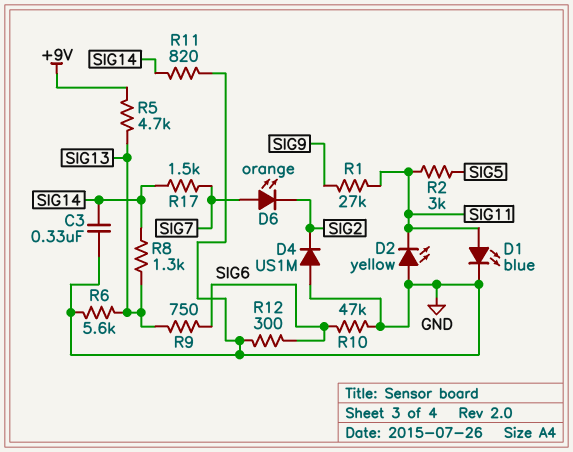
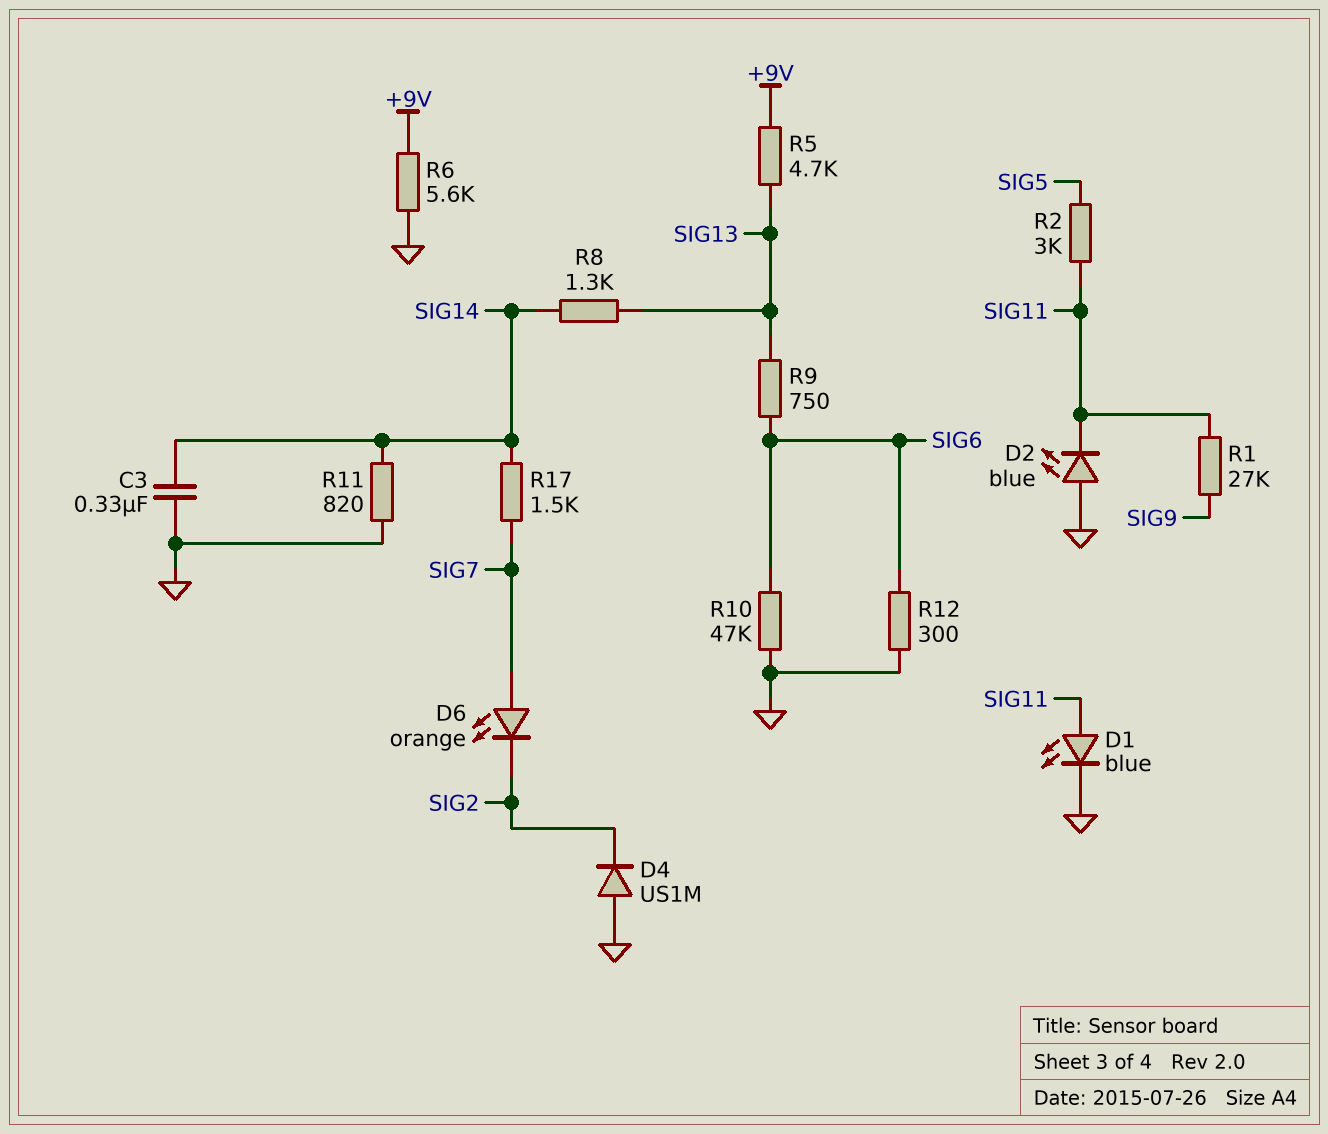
D2: LED yellow (A GND, K SIG11) -> LED blue (A GND, K SIG11)
R6: 5.6k (GND, SIG13) -> 5.6k (+9V, GND)

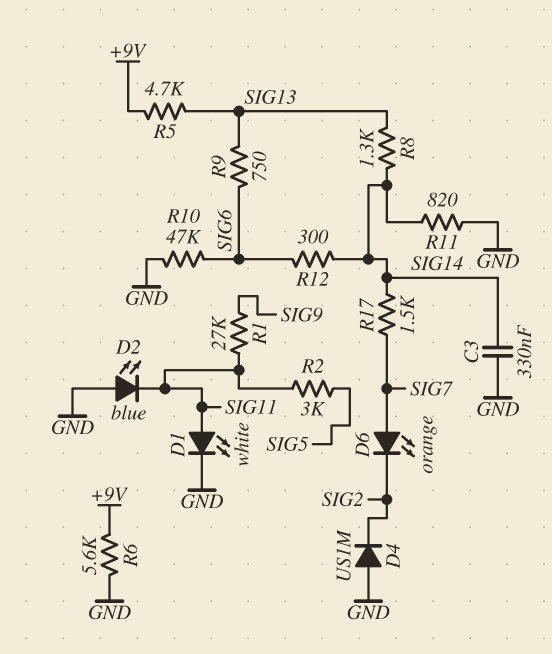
D1: LED blue (A SIG11, K GND) -> LED white (A SIG11, K GND)
R12: 300 (GND, SIG6) -> 300 (SIG6, SIG14)

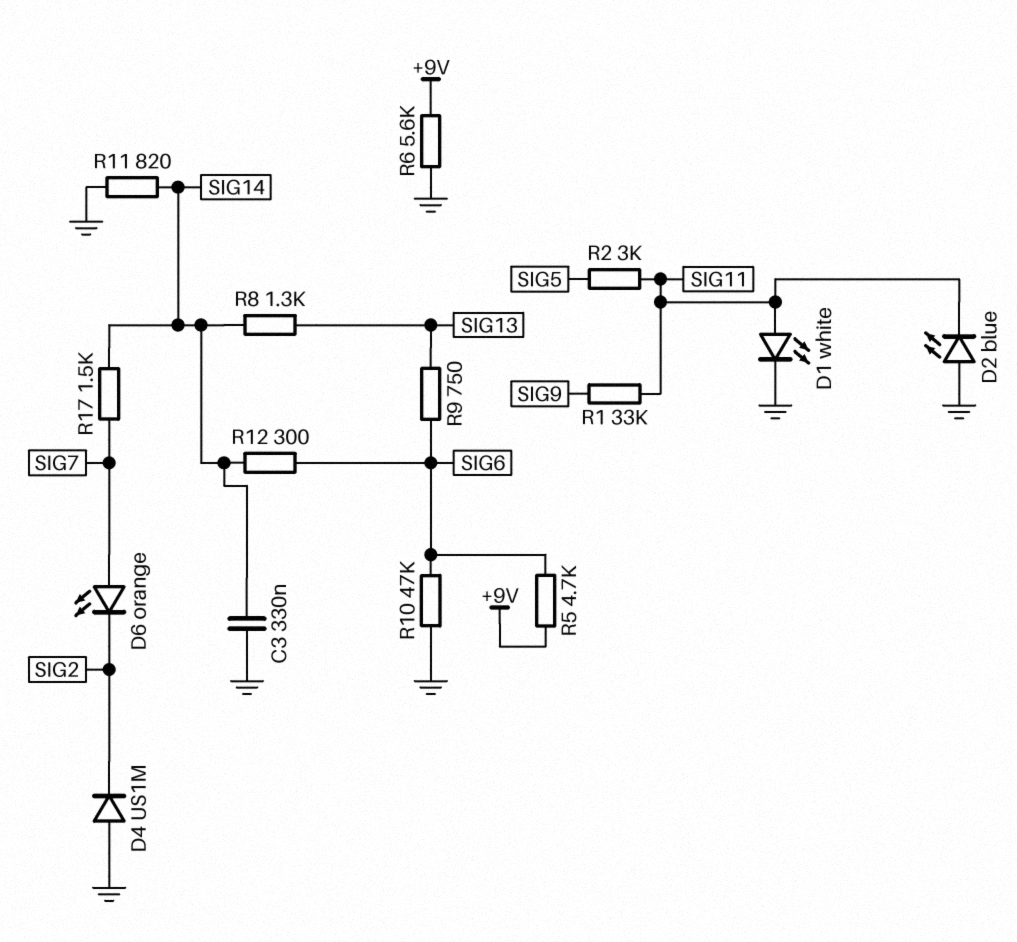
R1: 27k (SIG9, SIG11) -> 33k (SIG9, SIG11)
R5: 4.7k (+9V, SIG13) -> 4.7k (+9V, SIG6)

